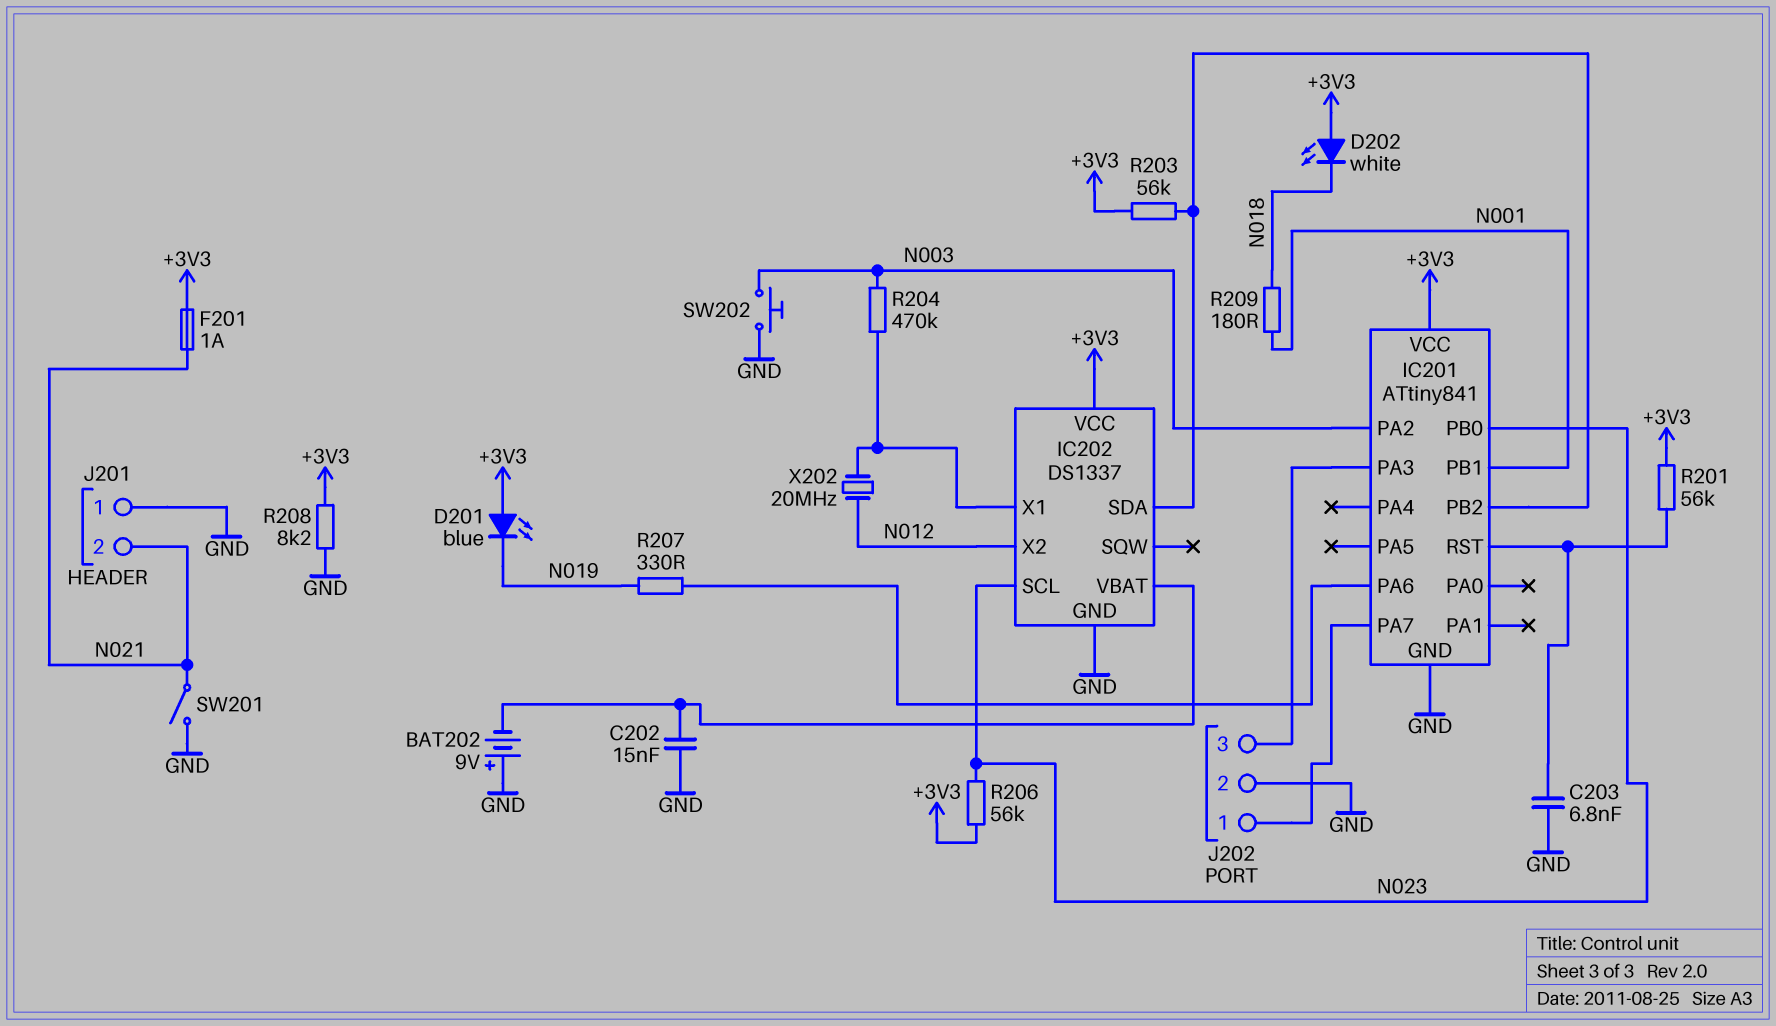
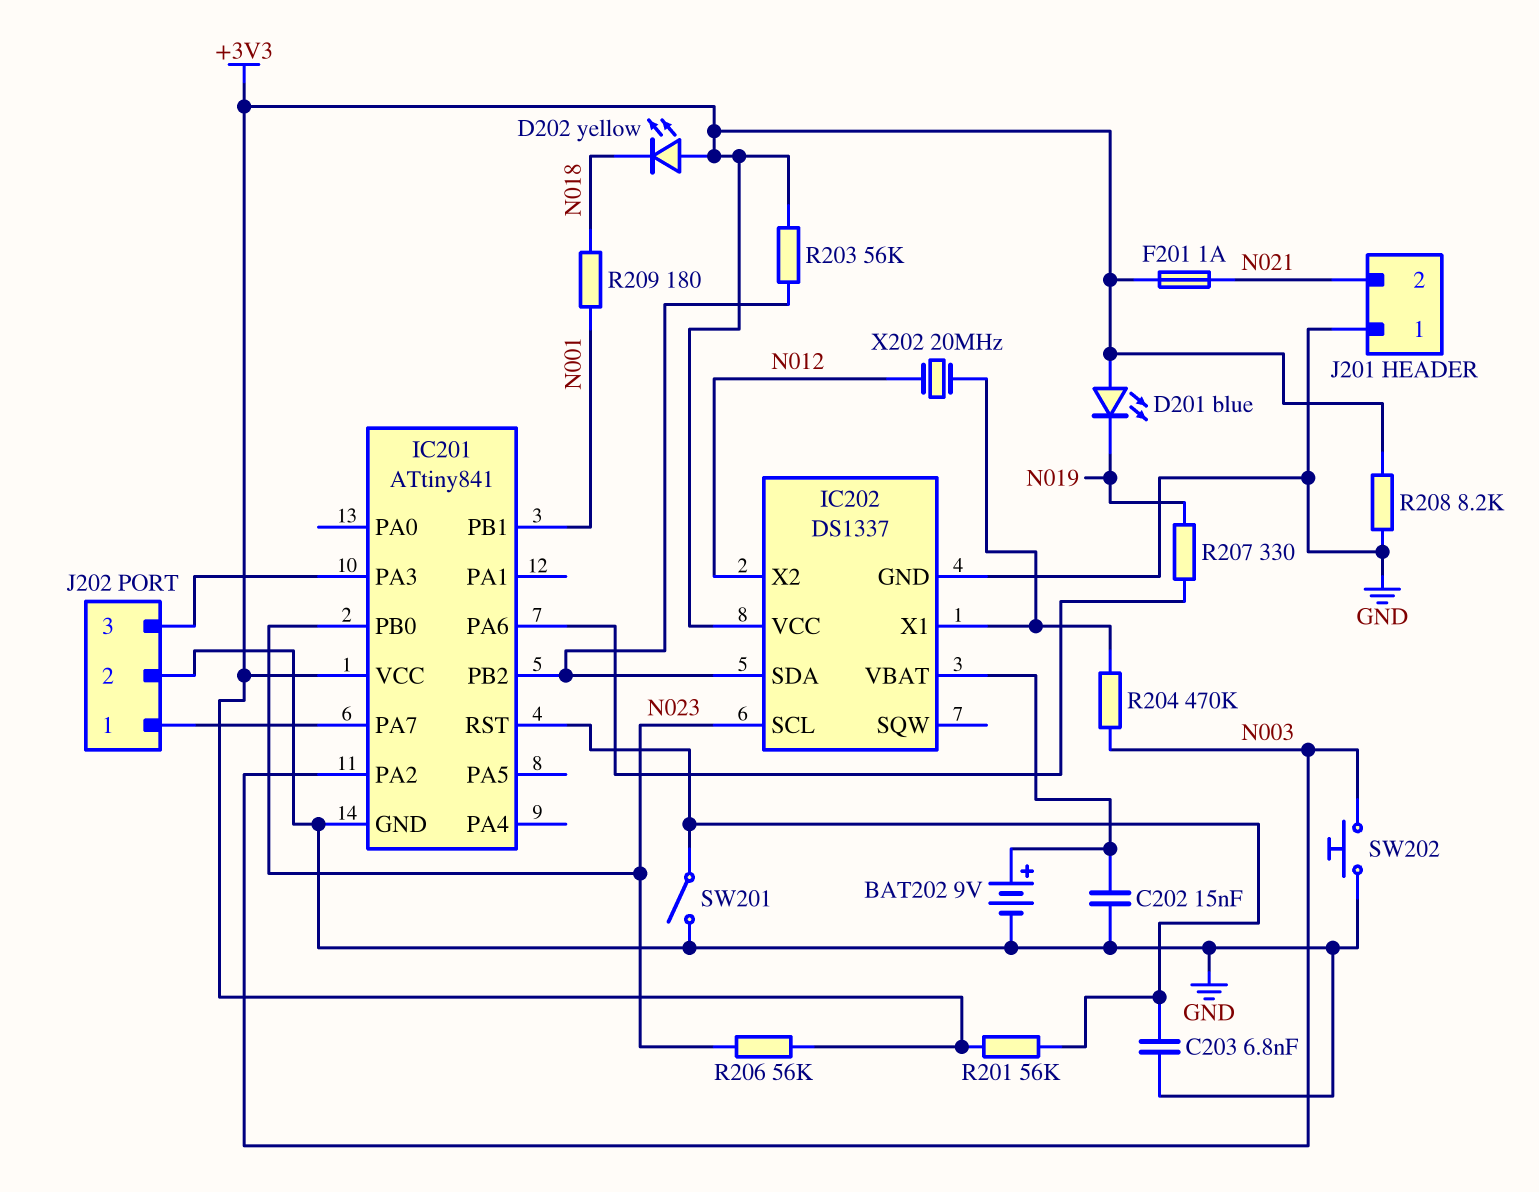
BAT202: 9V (plus GND, minus IC202/VBAT) -> 9V (plus IC202/VBAT, minus GND)
D202: LED white (A +3V3, K N018) -> LED yellow (A +3V3, K N018)
SW201: switch (GND, N021) -> switch (GND, IC201/RST)

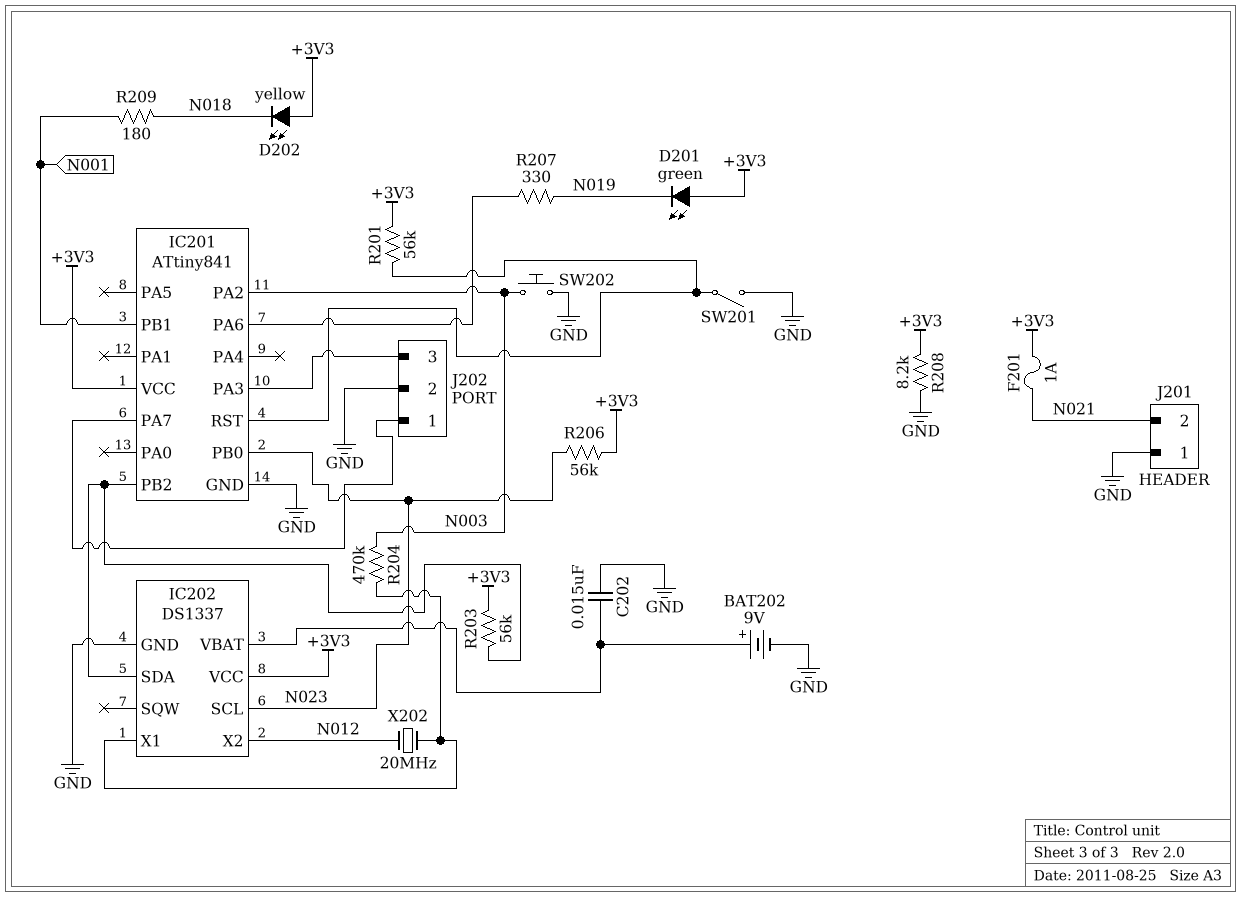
C203: 6.8nF (GND, IC201/RST) -> none
D201: LED blue (A +3V3, K N019) -> LED green (A +3V3, K N019)

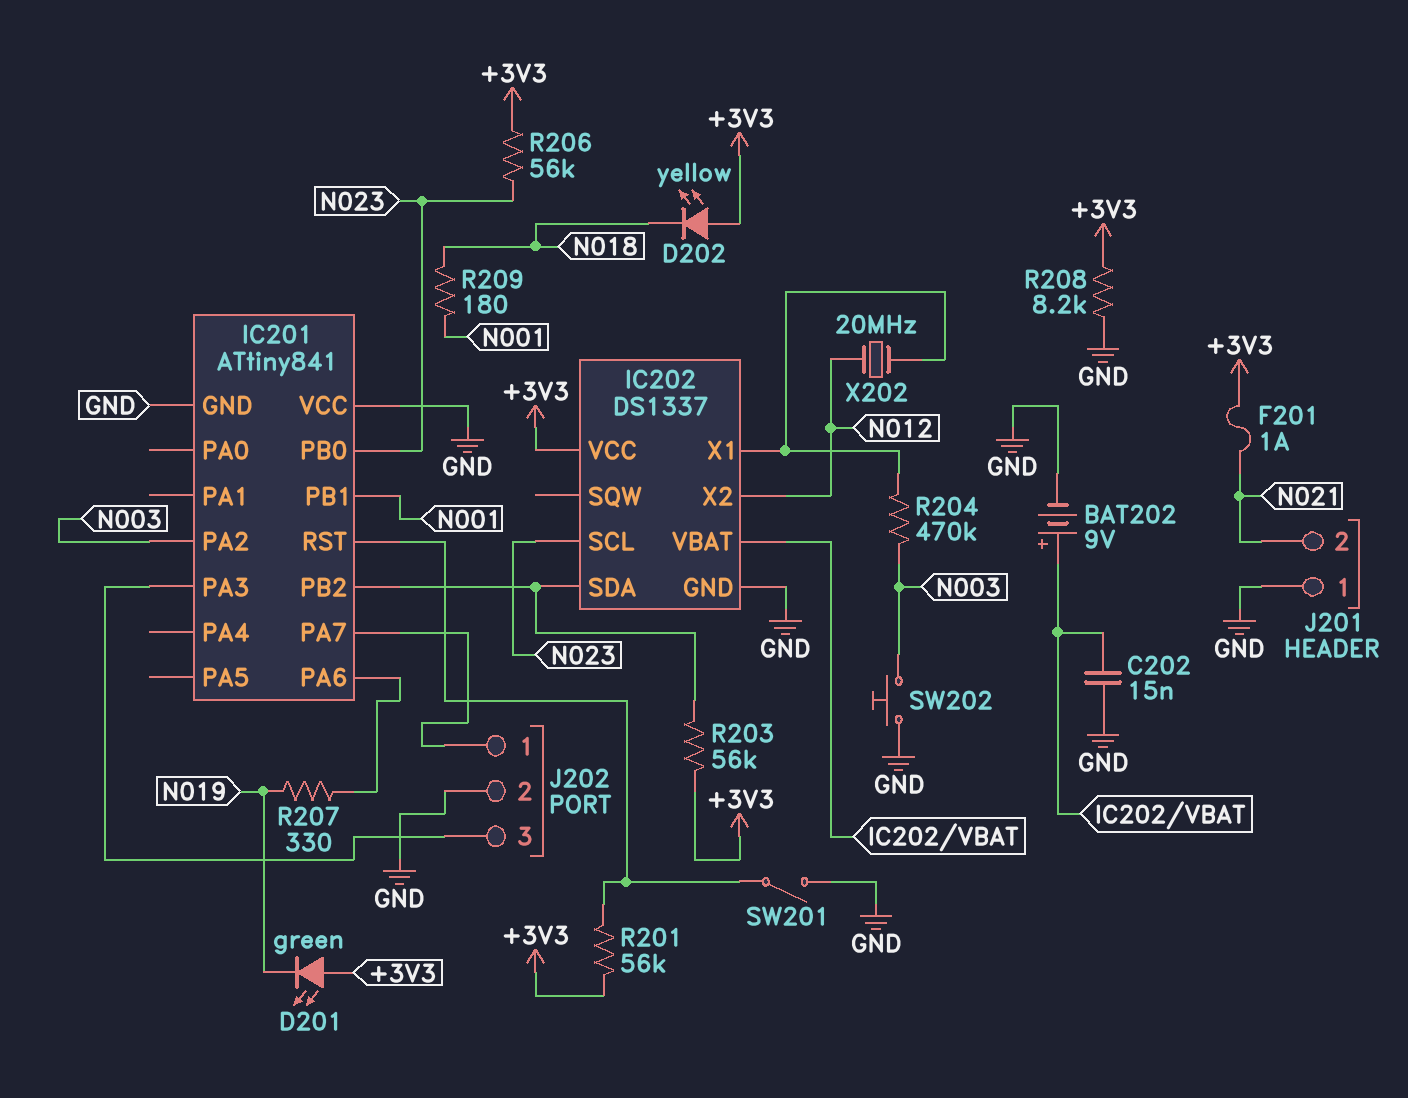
IC201 pin VCC: +3V3 -> GND

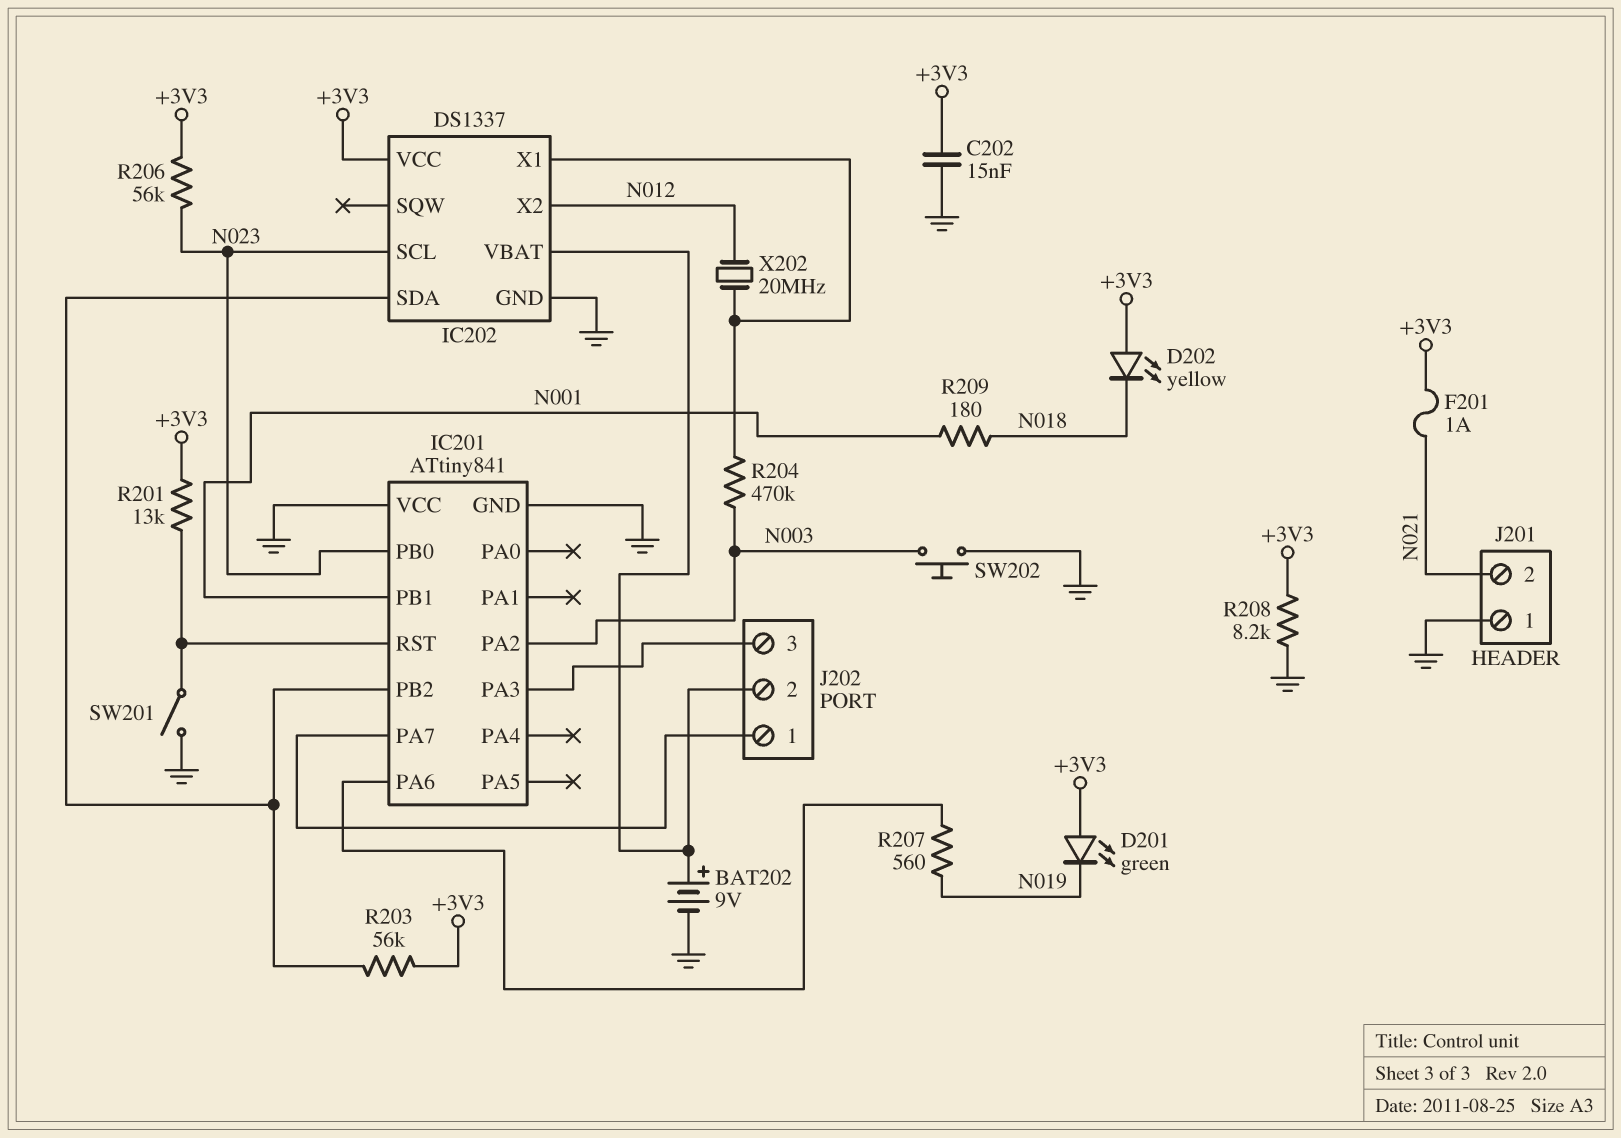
C202: 15nF (GND, IC202/VBAT) -> 15nF (+3V3, GND)
J202 pin 2: GND -> IC202/VBAT
R201: 56k (+3V3, IC201/RST) -> 13k (+3V3, IC201/RST)
R207: 330 (IC201/PA6, N019) -> 560 (IC201/PA6, N019)

